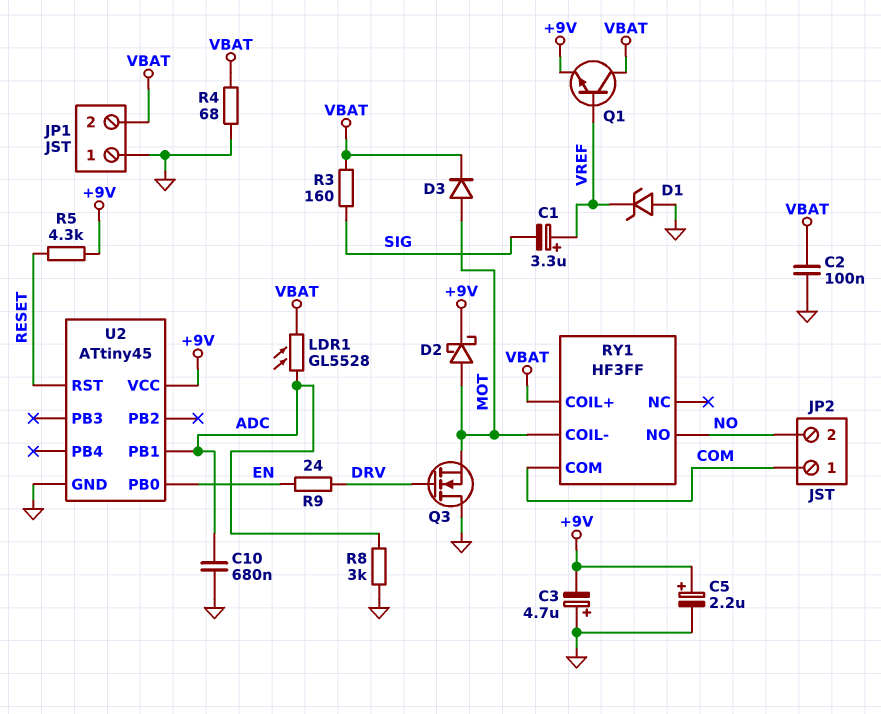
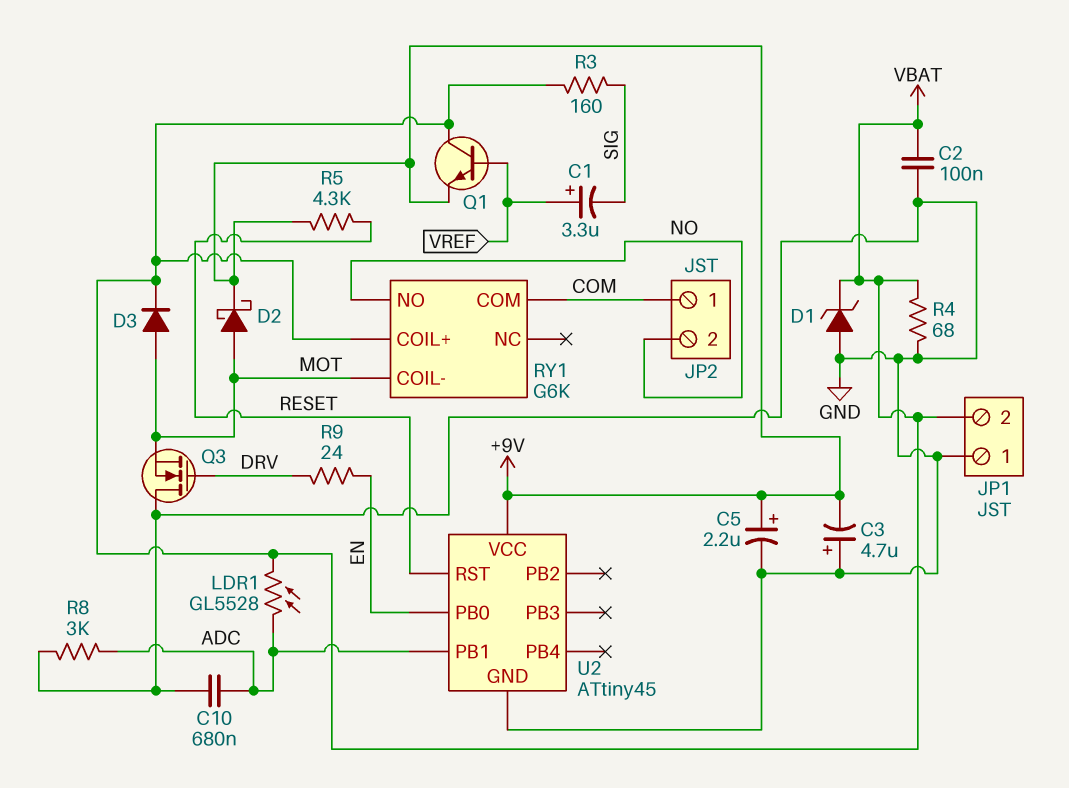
D1: zener (A GND, K VREF) -> zener (A GND, K VBAT)
RY1: HF3FF -> G6K

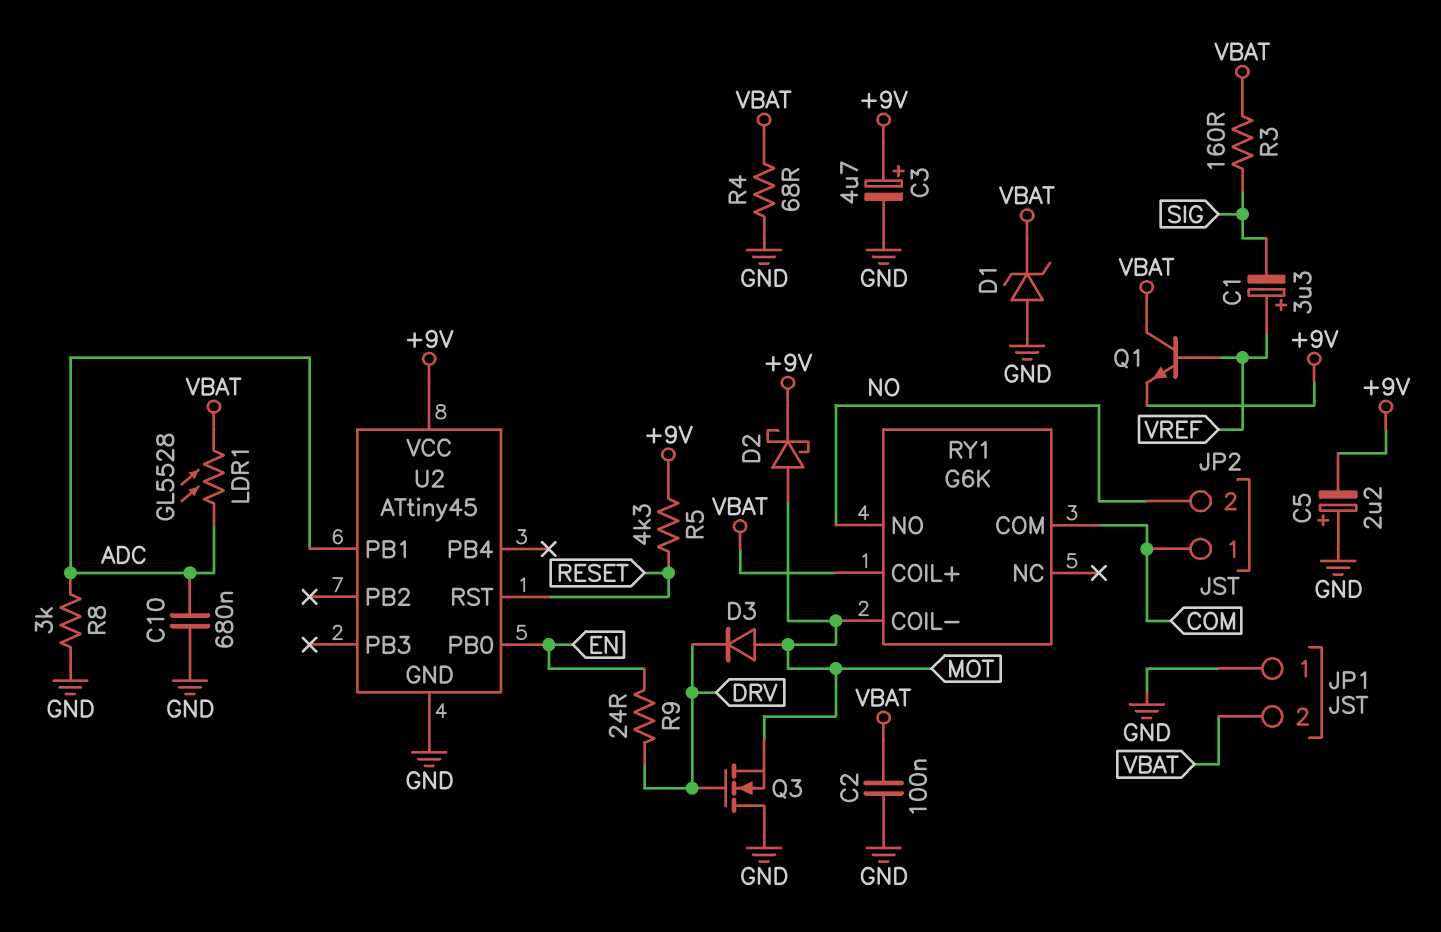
C3: 4.7uF (plus GND, minus +9V) -> 4.7uF (plus +9V, minus GND)
C5: 2.2uF (plus +9V, minus GND) -> 2.2uF (plus GND, minus +9V)
D3: diode (A MOT, K VBAT) -> diode (A MOT, K DRV)

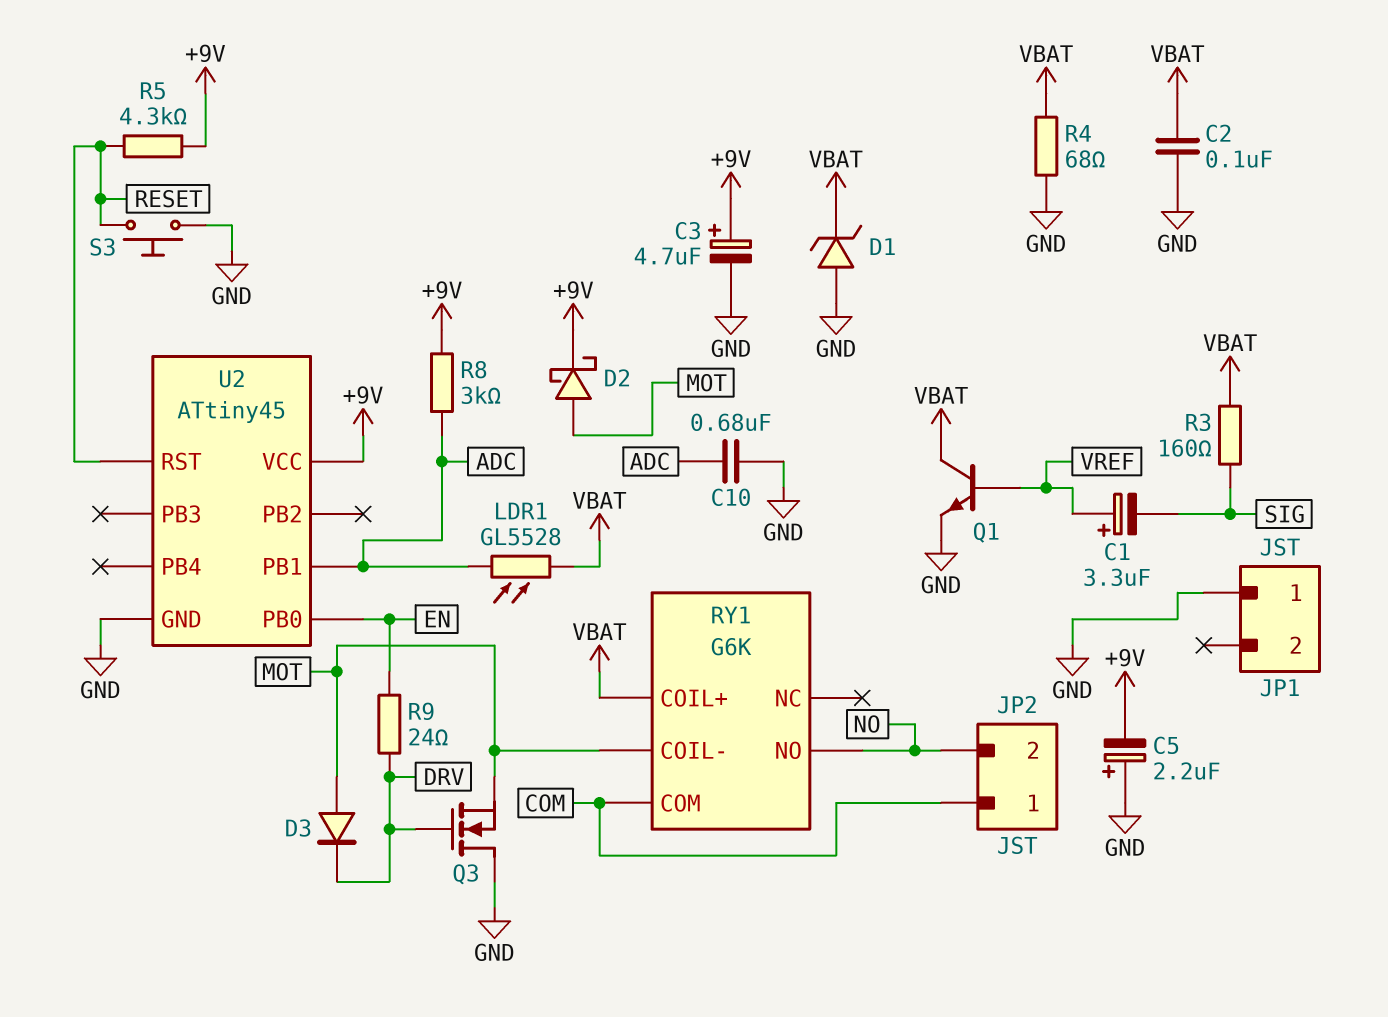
JP1 pin 2: VBAT -> none
Q1: NPN (B VREF, C VBAT, E +9V) -> NPN (B VREF, C VBAT, E GND)
R8: 3k (ADC, GND) -> 3k (+9V, ADC)
S3: none -> button (GND, RESET)

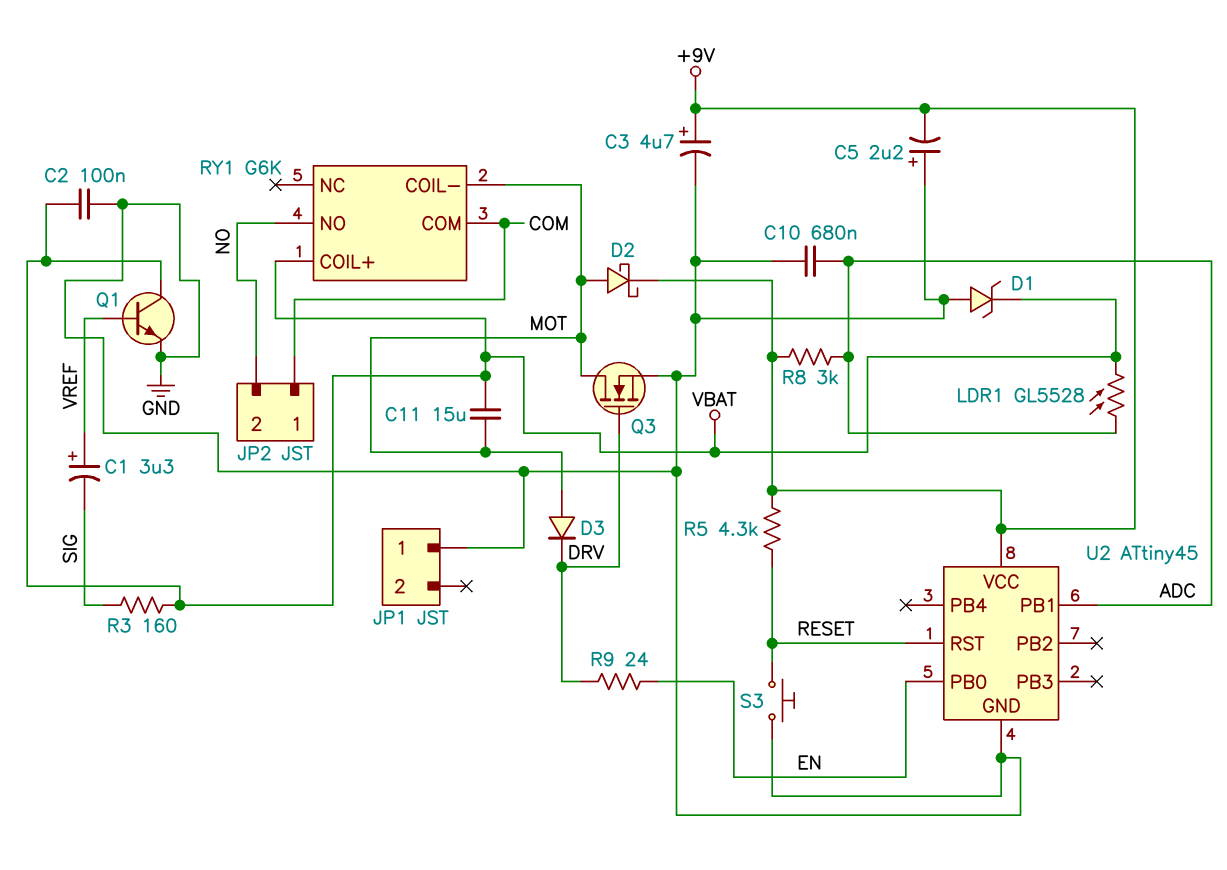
C11: none -> 15uF (MOT, VBAT)
Q3: NMOS (G DRV, D GND, S MOT) -> NMOS (G DRV, D MOT, S GND)
R4: 68 (GND, VBAT) -> none

